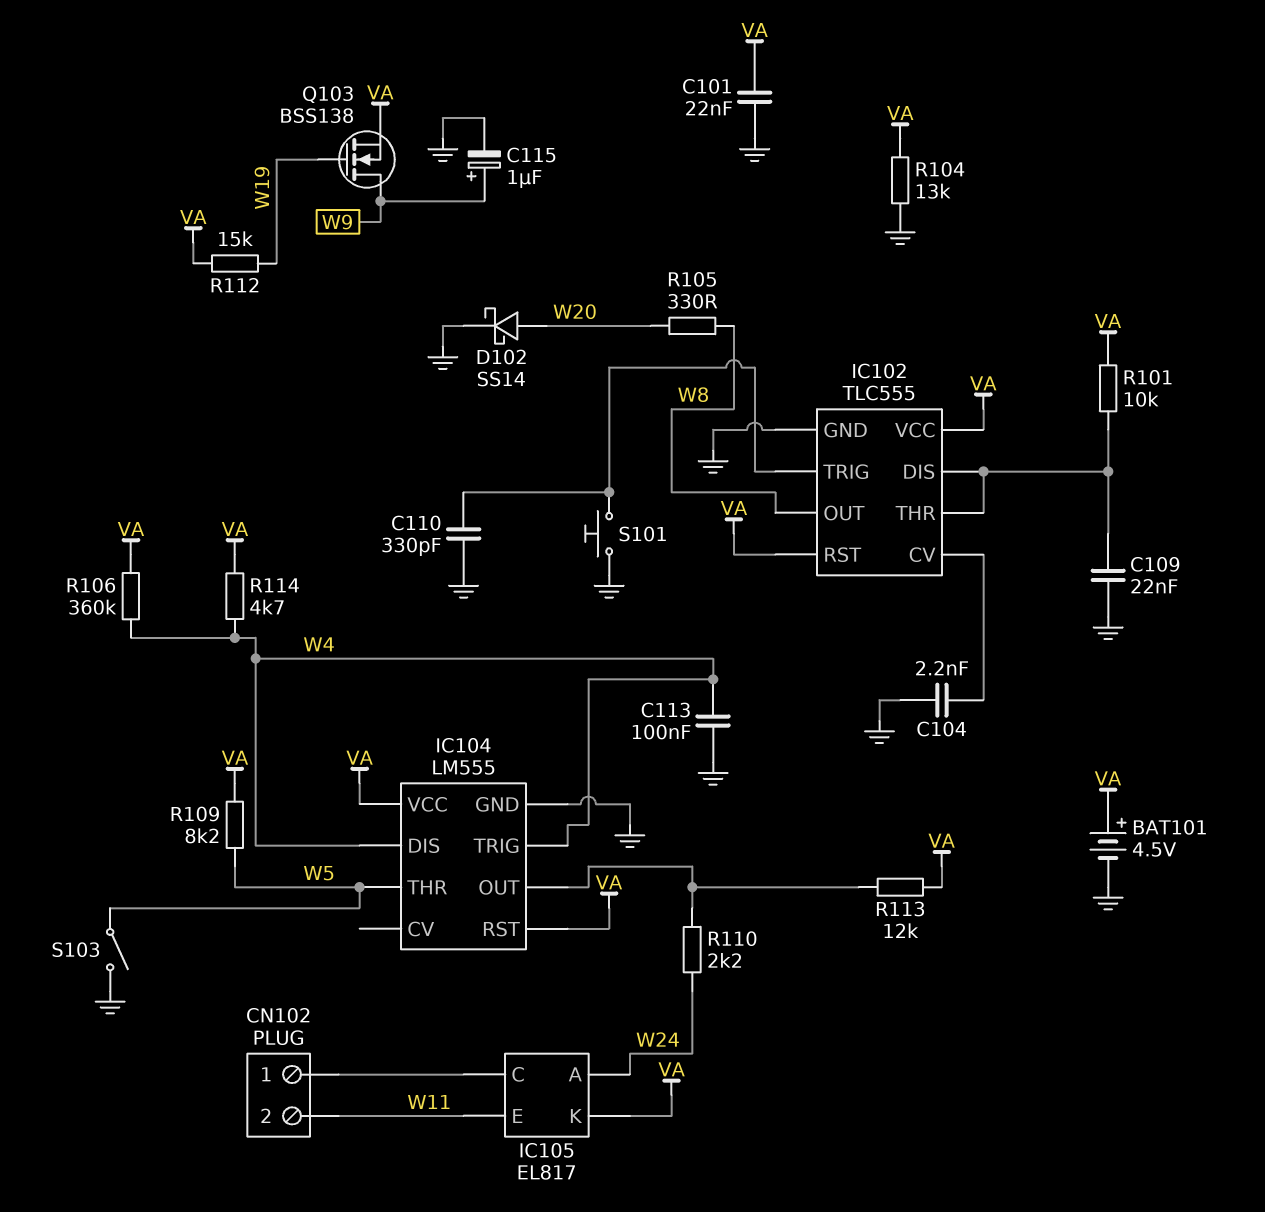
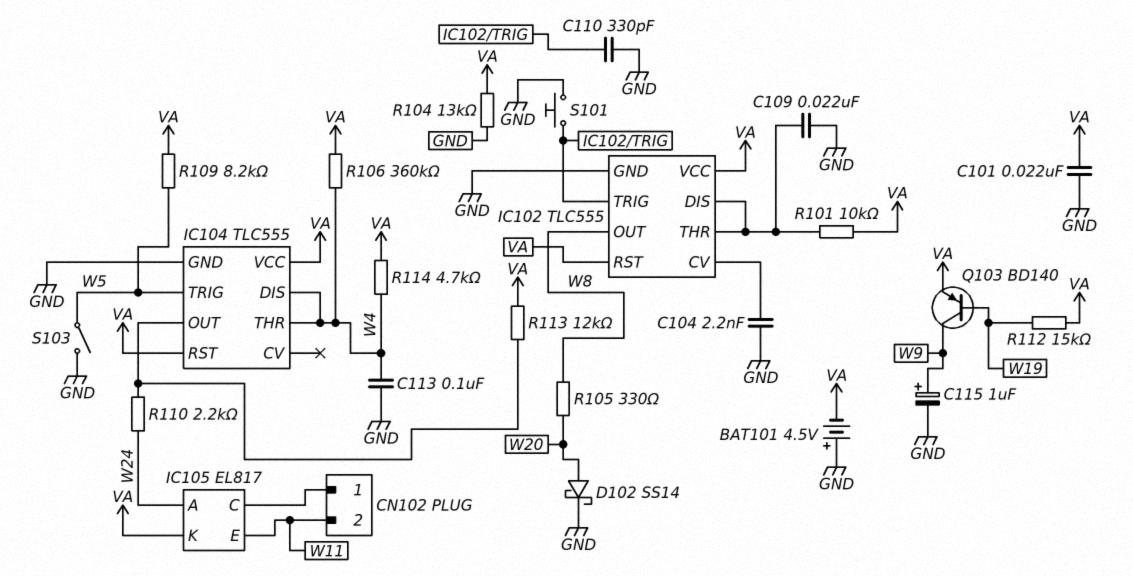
BAT101: 4.5V (plus VA, minus GND) -> 4.5V (plus GND, minus VA)
IC104: LM555 -> TLC555
IC104 pin THR: W5 -> W4
IC104 pin TRIG: W4 -> W5
Q103: NMOS BSS138 (G W19, D W9, S VA) -> PNP BD140 (B W19, C W9, E VA)

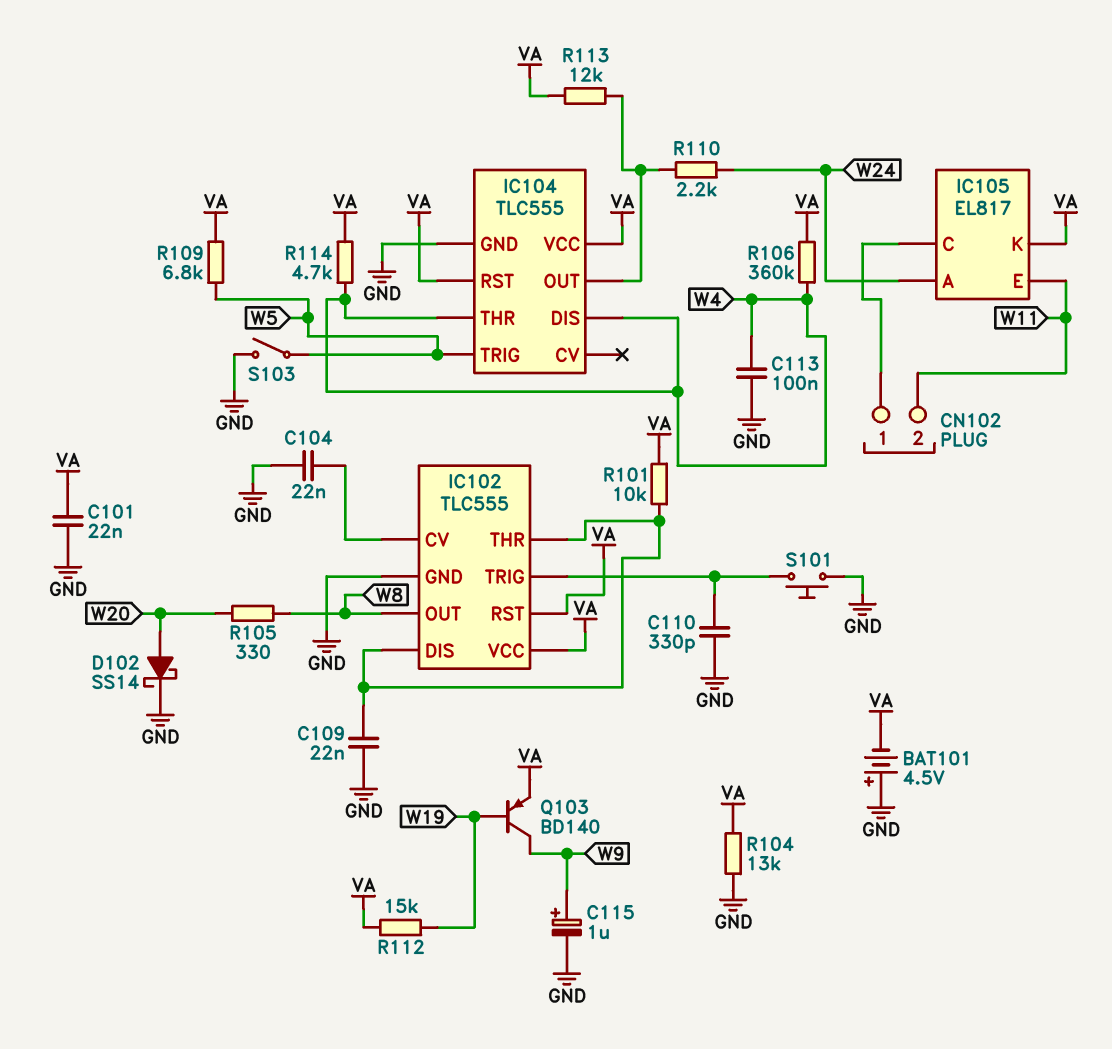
C104: 2.2nF (GND, IC102/CV) -> 22nF (GND, IC102/CV)
R109: 8.2k (VA, W5) -> 6.8k (VA, W5)

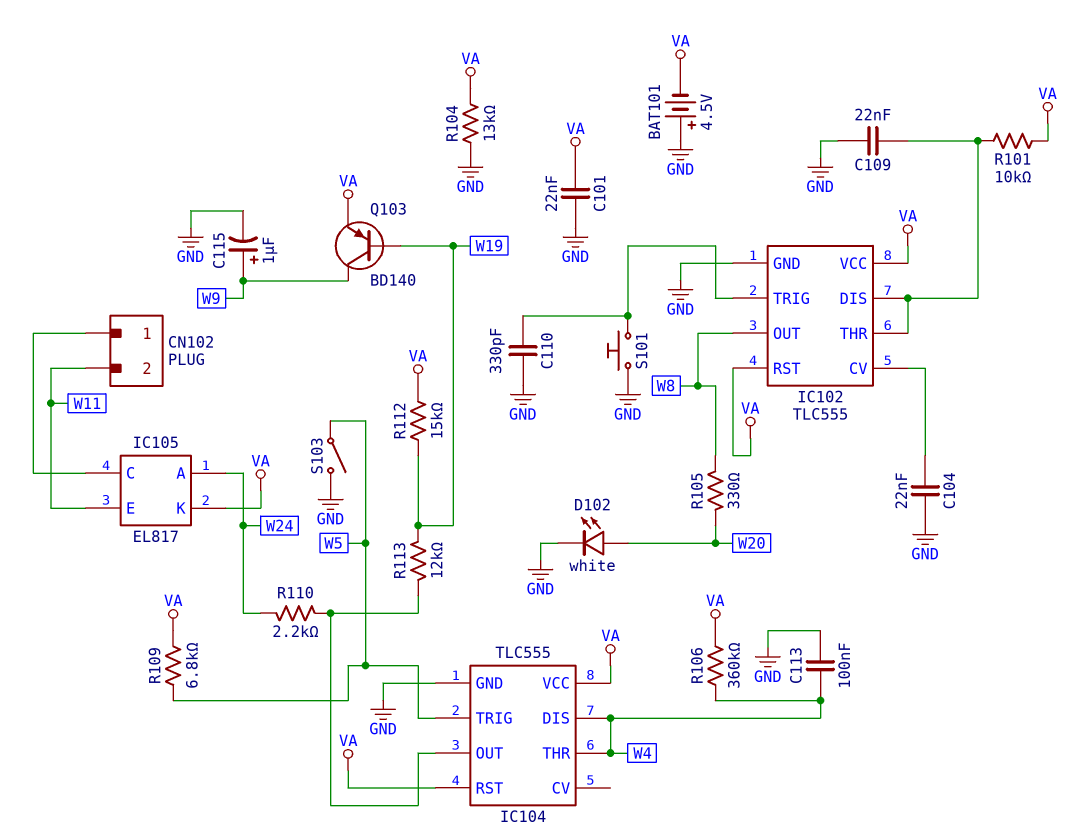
D102: schottky SS14 (A W20, K GND) -> LED white (A W20, K GND)
R113: 12k (IC104/OUT, VA) -> 12k (IC104/OUT, W19)
R114: 4.7k (VA, W4) -> none

